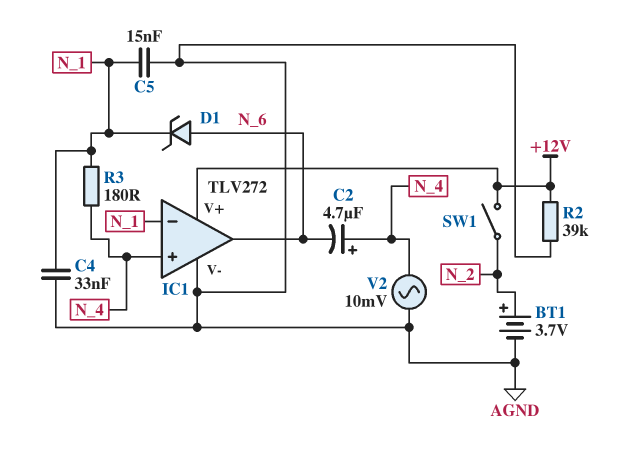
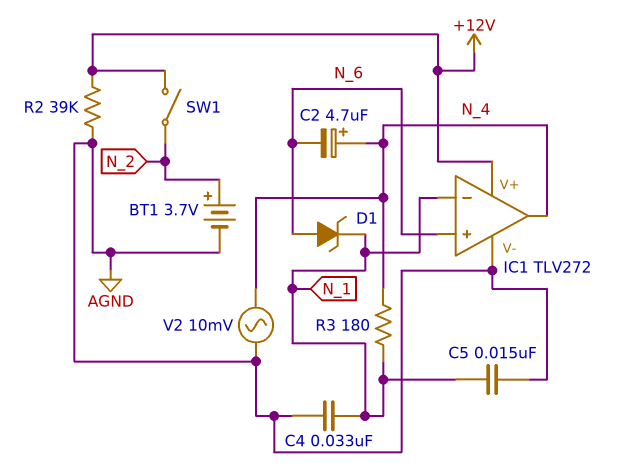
IC1 pin in+: N_4 -> N_6
IC1 pin out: N_6 -> N_4

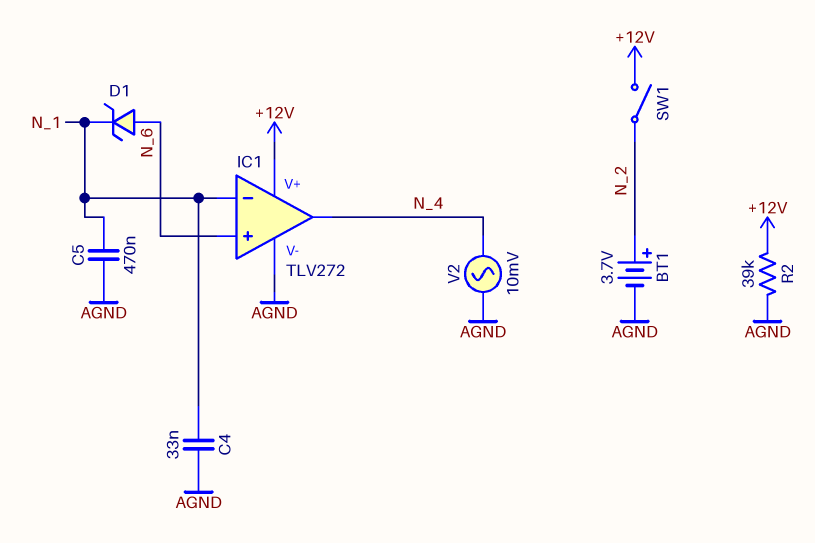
C2: 4.7uF (plus N_4, minus N_6) -> none
C5: 15nF (AGND, N_1) -> 470nF (AGND, N_1)
R3: 180 (N_1, N_4) -> none

